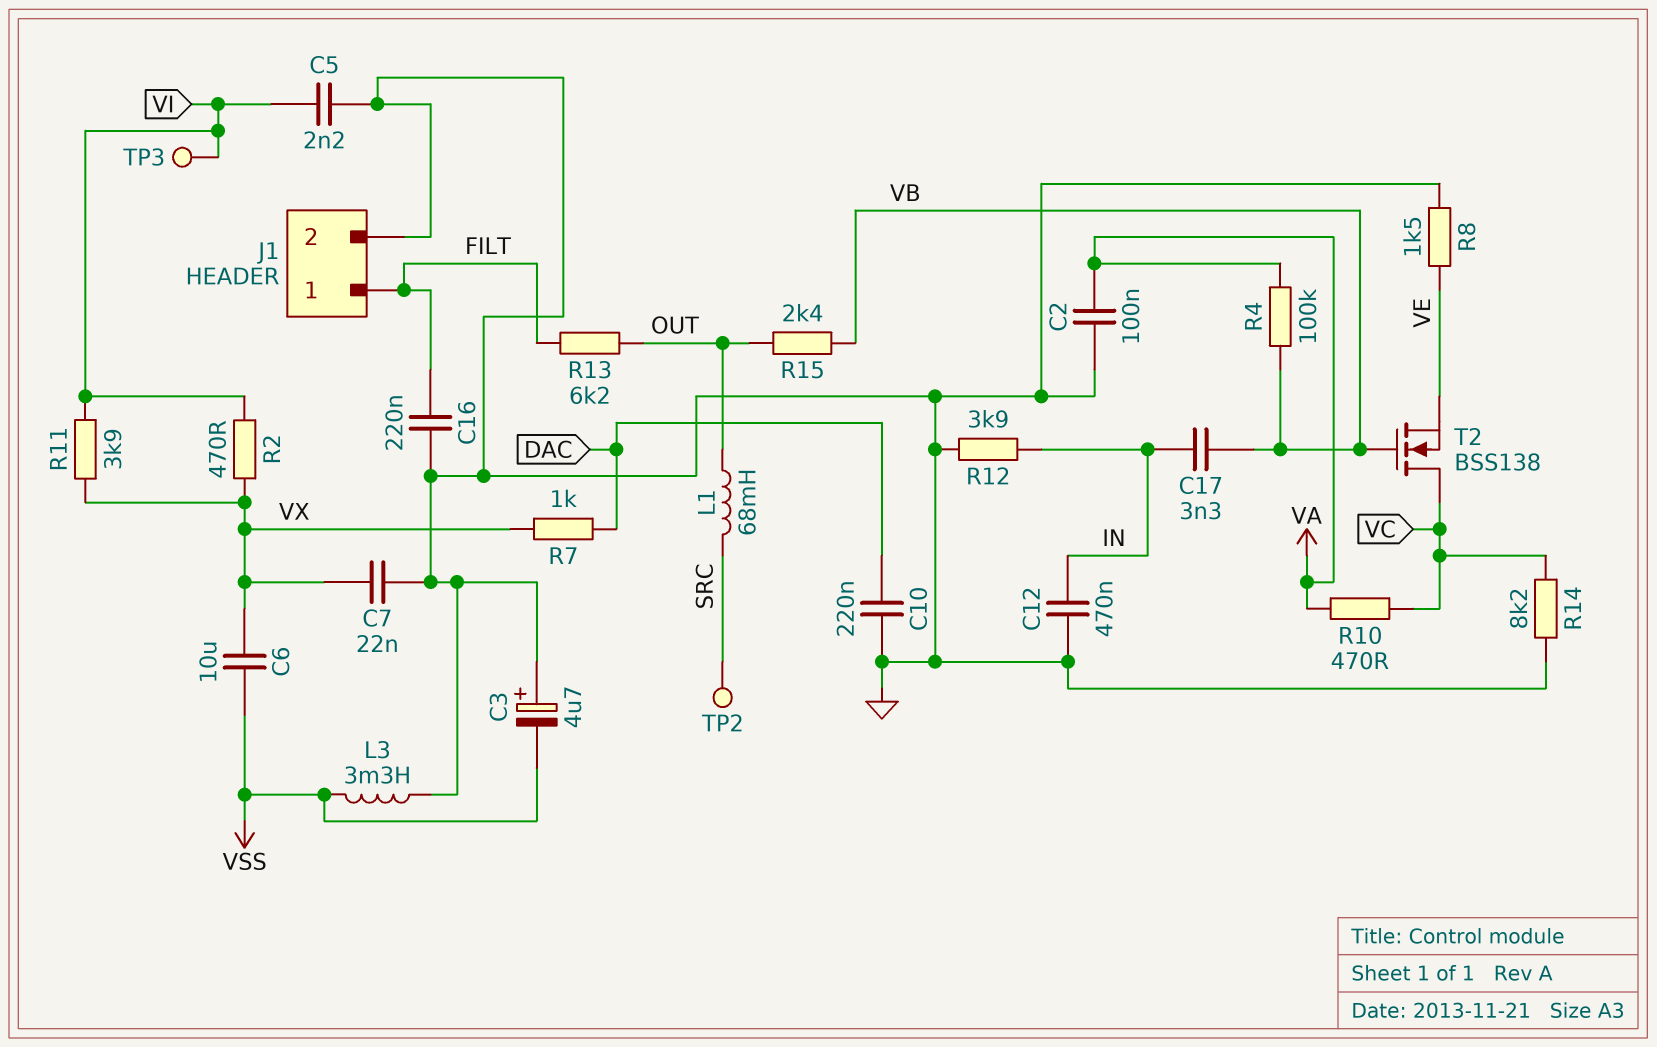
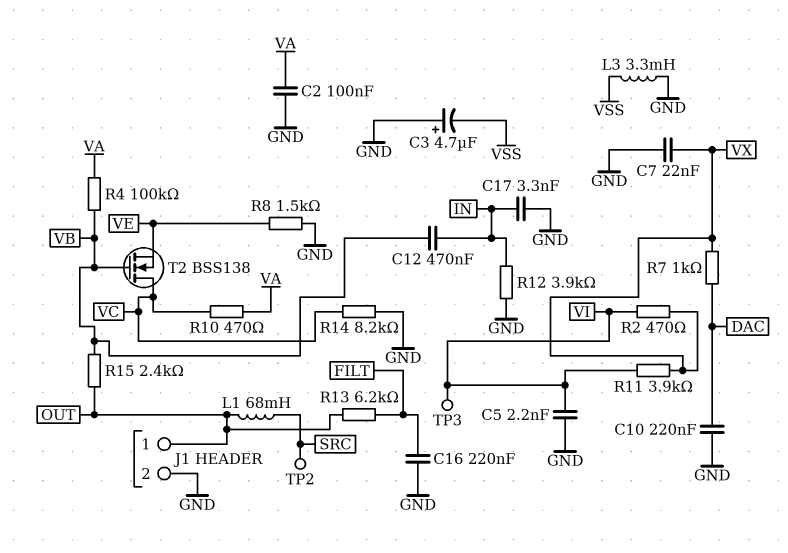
C6: 10uF (VSS, VX) -> none
C12: 470nF (GND, IN) -> 470nF (IN, VB)
C17: 3.3nF (IN, VB) -> 3.3nF (GND, IN)
J1 pin 1: FILT -> OUT

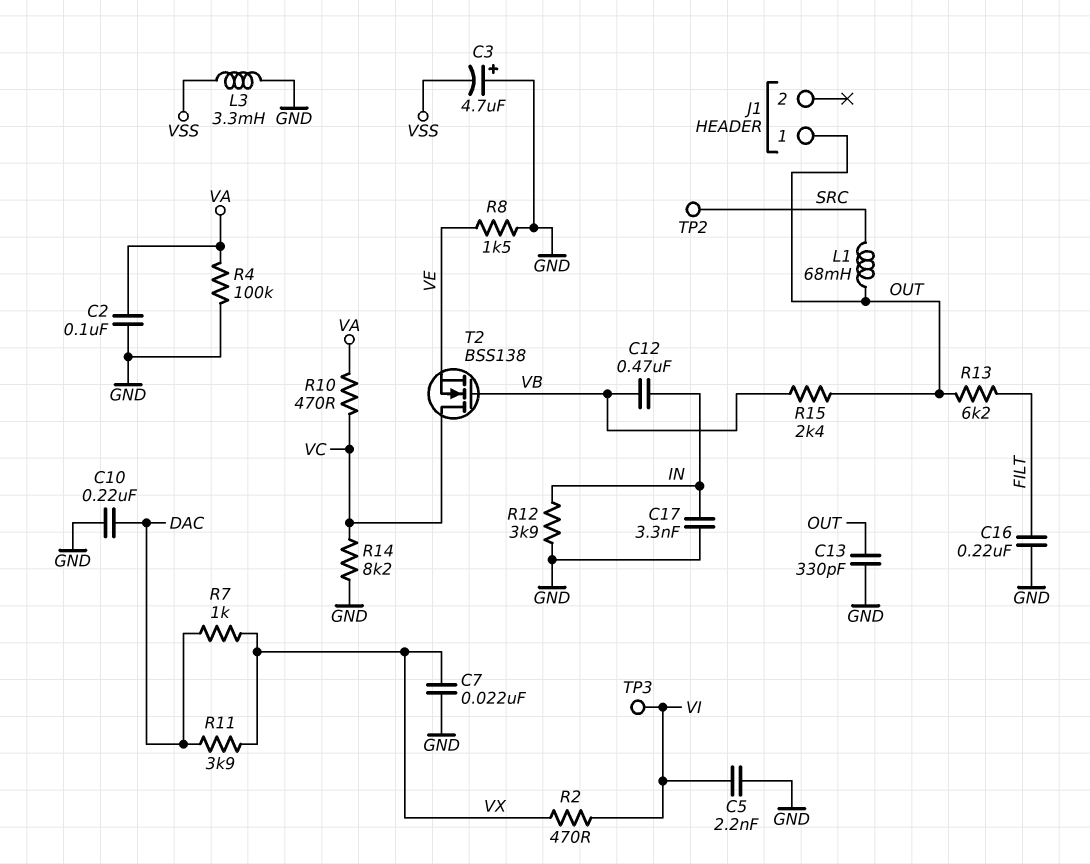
C13: none -> 330pF (GND, OUT)
J1 pin 2: GND -> none
R4: 100k (VA, VB) -> 100k (GND, VA)
R11: 3.9k (VI, VX) -> 3.9k (DAC, VX)

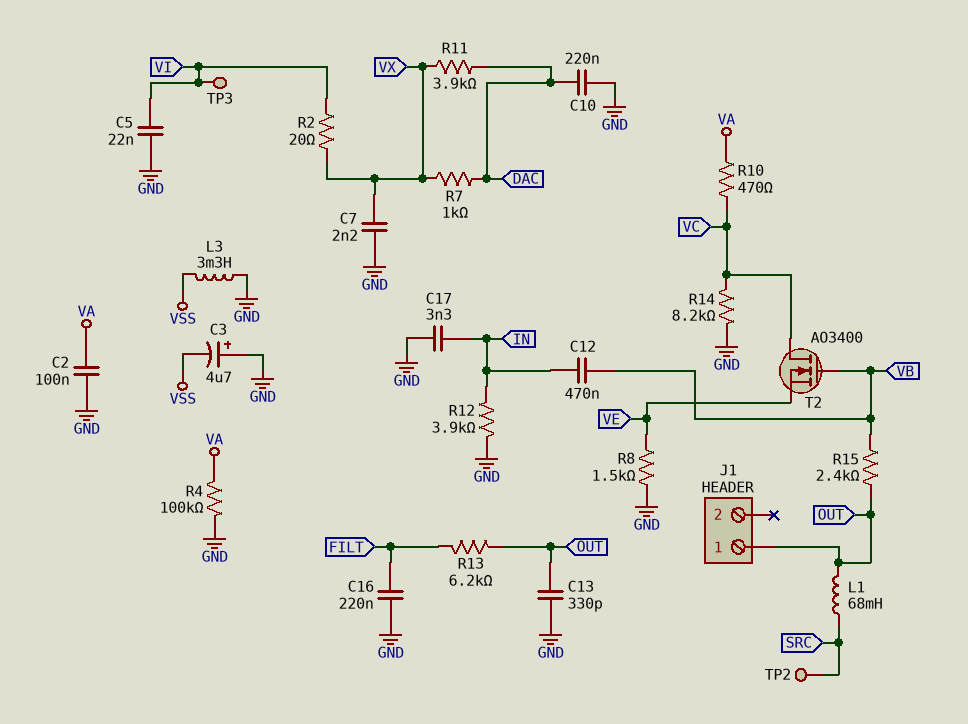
C5: 2.2nF (GND, VI) -> 22nF (GND, VI)
C7: 22nF (GND, VX) -> 2.2nF (GND, VX)
R2: 470 (VI, VX) -> 20 (VI, VX)
T2: NMOS BSS138 (G VB, D VC, S VE) -> NMOS AO3400 (G VB, D VC, S VE)

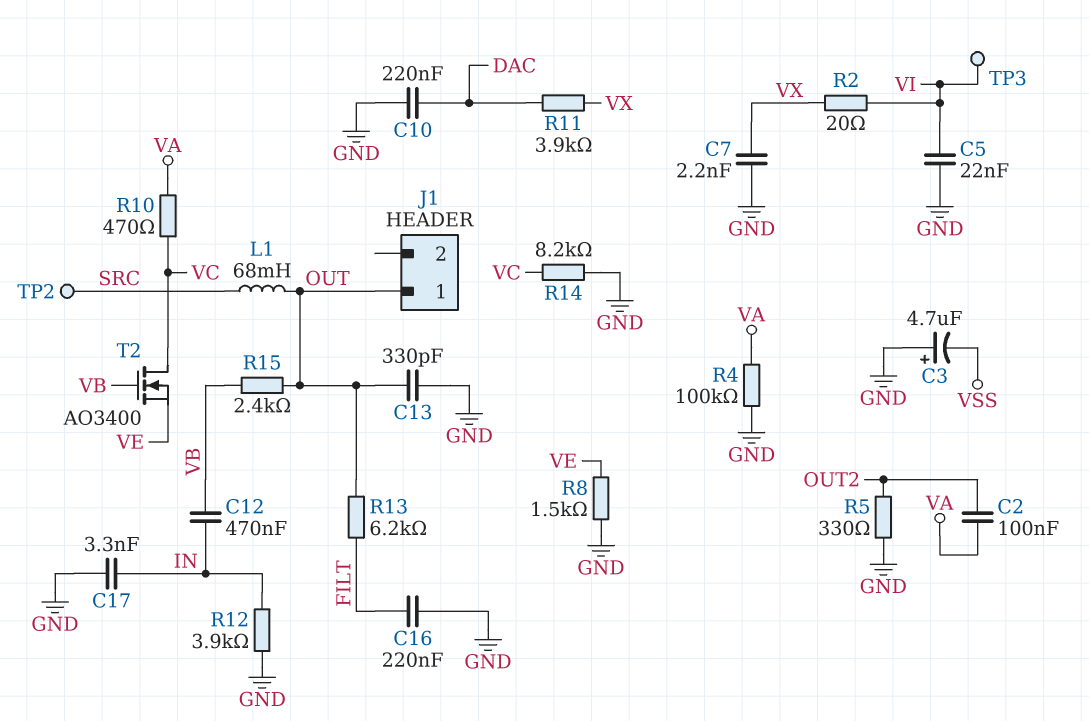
C2: 100nF (GND, VA) -> 100nF (OUT2, VA)
L3: 3.3mH (GND, VSS) -> none
R5: none -> 330 (GND, OUT2)
R7: 1k (DAC, VX) -> none

